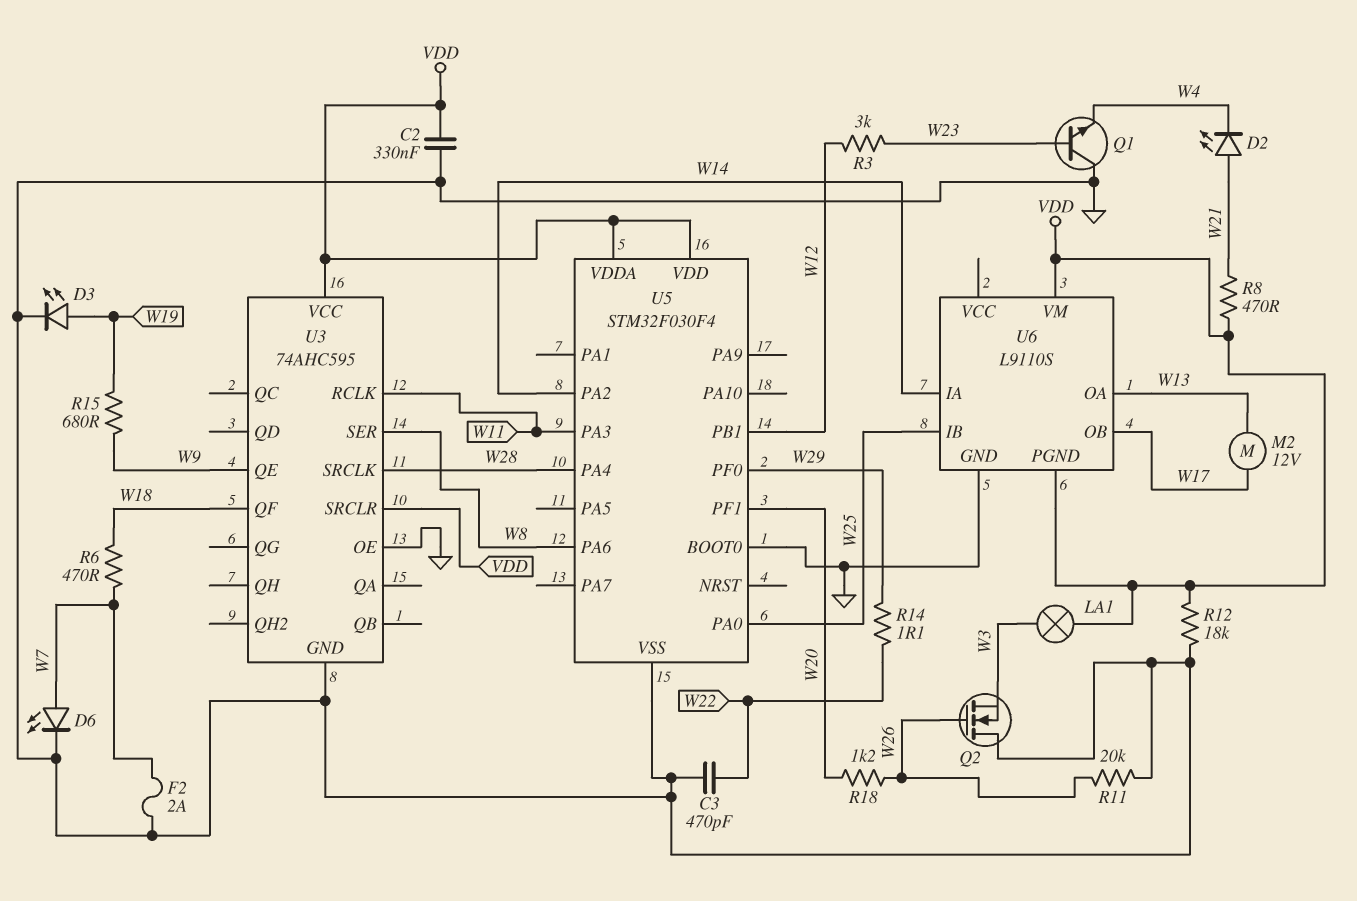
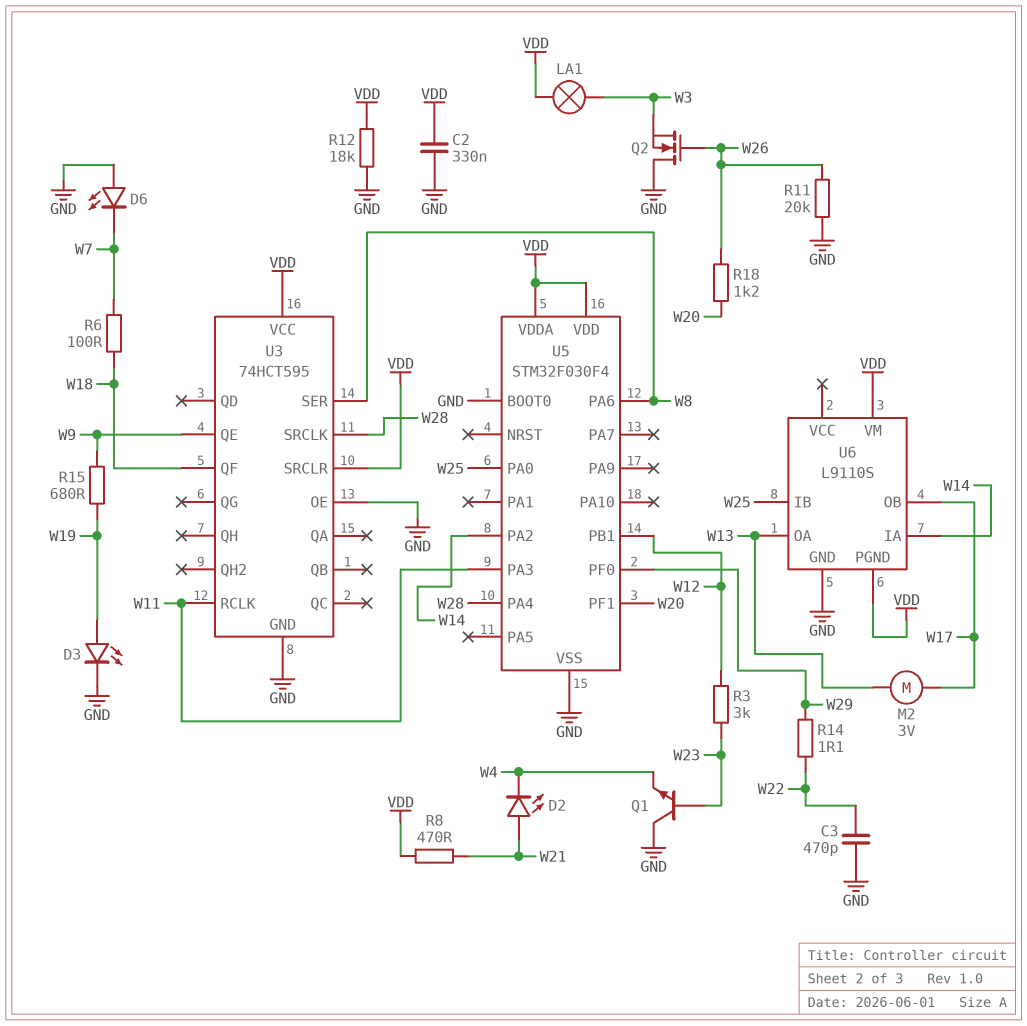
D6: LED (A W7, K GND) -> LED (A GND, K W7)
F2: 2A (GND, W7) -> none
M2: motor 12V (W13, W17) -> motor 3V (W13, W17)
R6: 470 (W7, W18) -> 100 (W7, W18)
U3: 74AHC595 -> 74HCT595

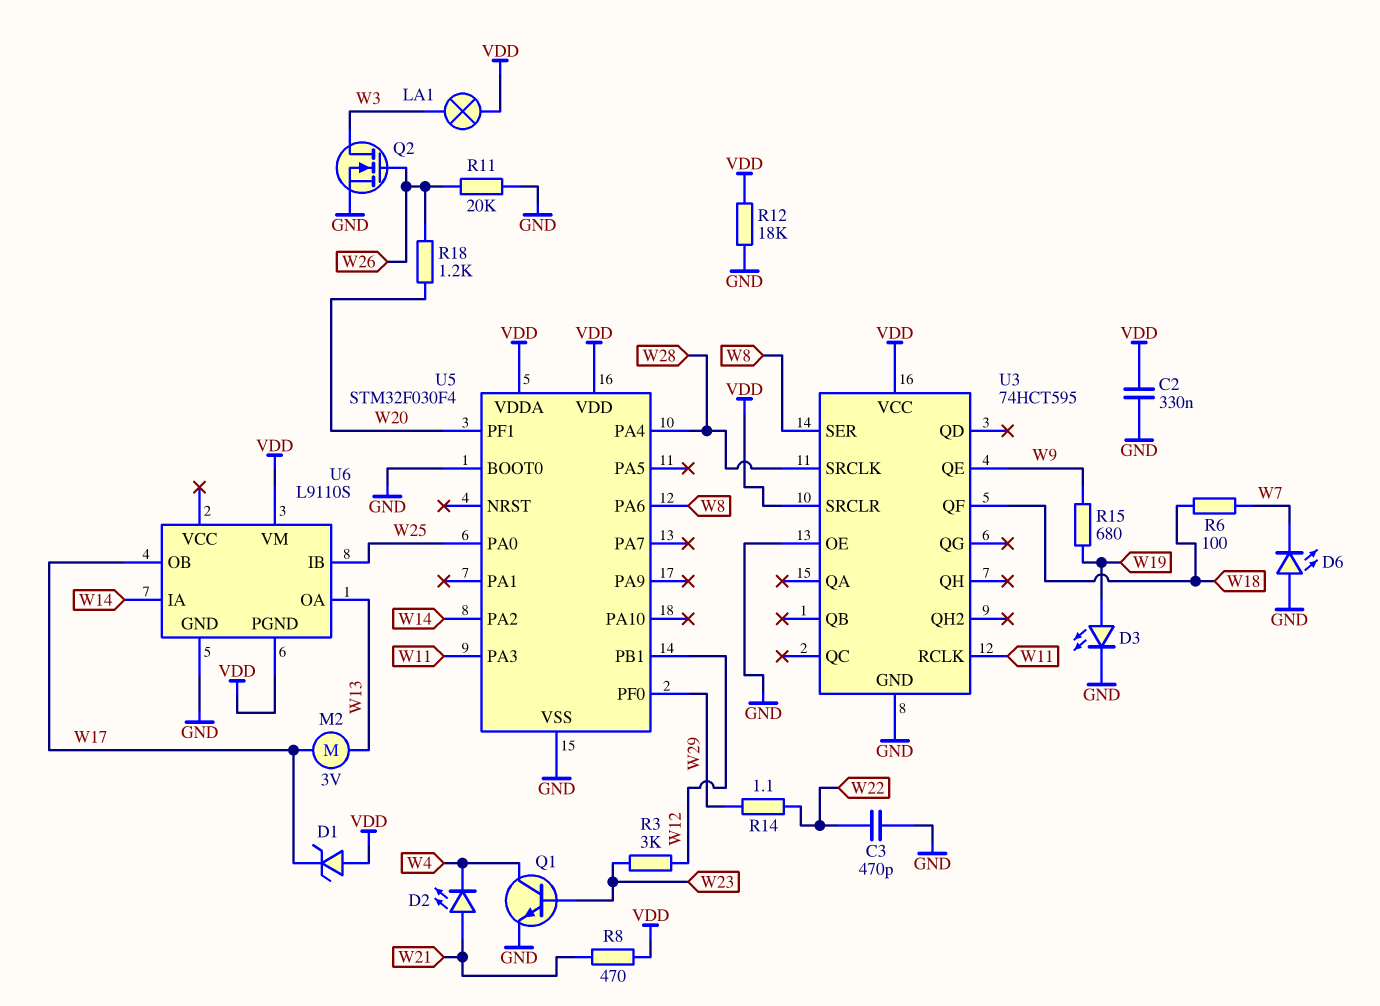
D1: none -> zener (A VDD, K W17)
Q1: NPN (B W23, C GND, E W4) -> NPN (B W23, C W4, E GND)
Q2: NMOS (G W26, D GND, S W3) -> NMOS (G W26, D W3, S GND)

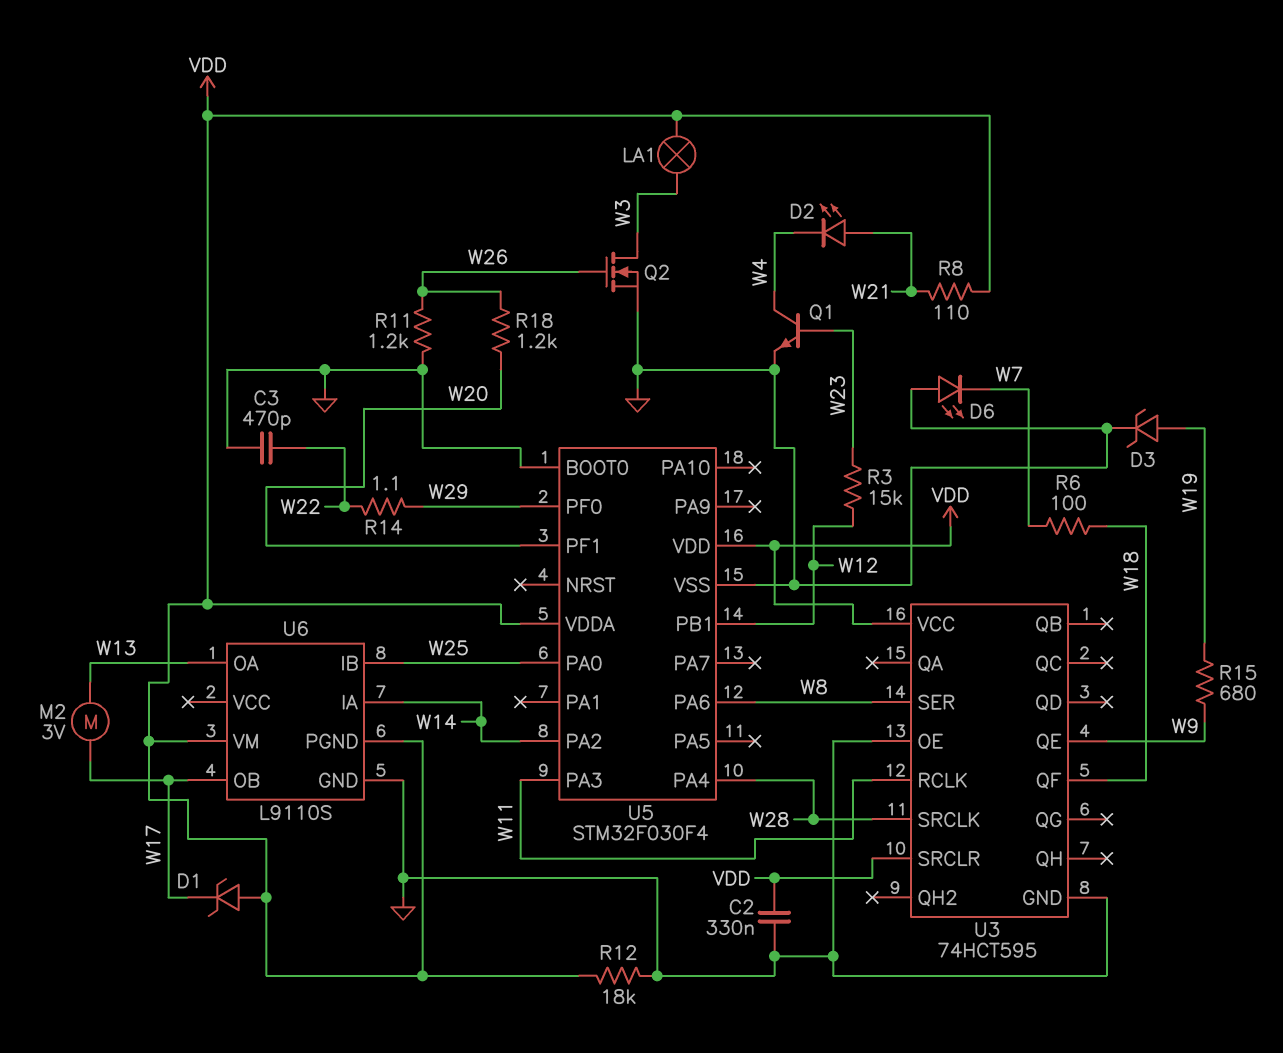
D3: LED (A W19, K GND) -> zener (A W19, K GND)
R3: 3k (W12, W23) -> 15k (W12, W23)
R8: 470 (VDD, W21) -> 110 (VDD, W21)
R11: 20k (GND, W26) -> 1.2k (GND, W26)

